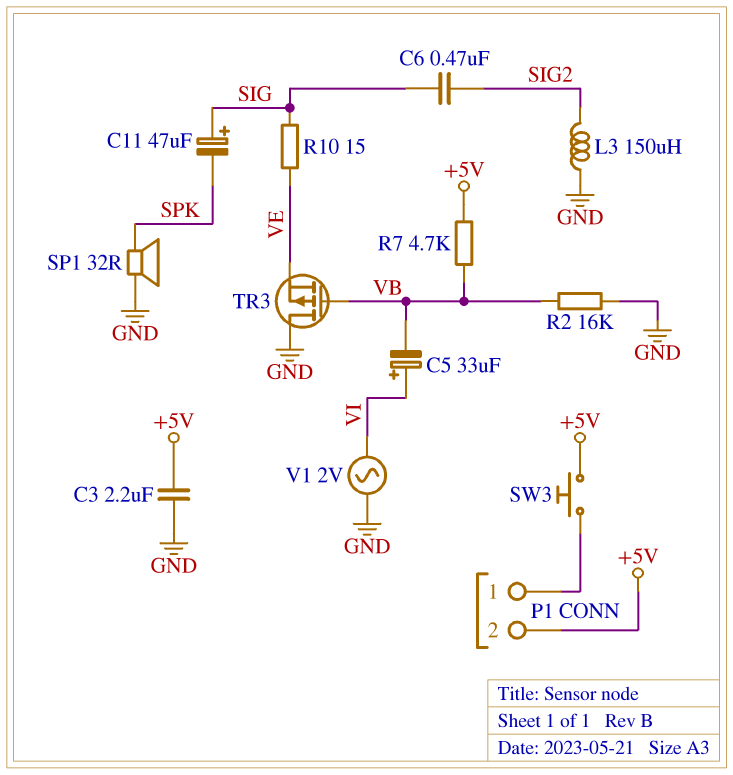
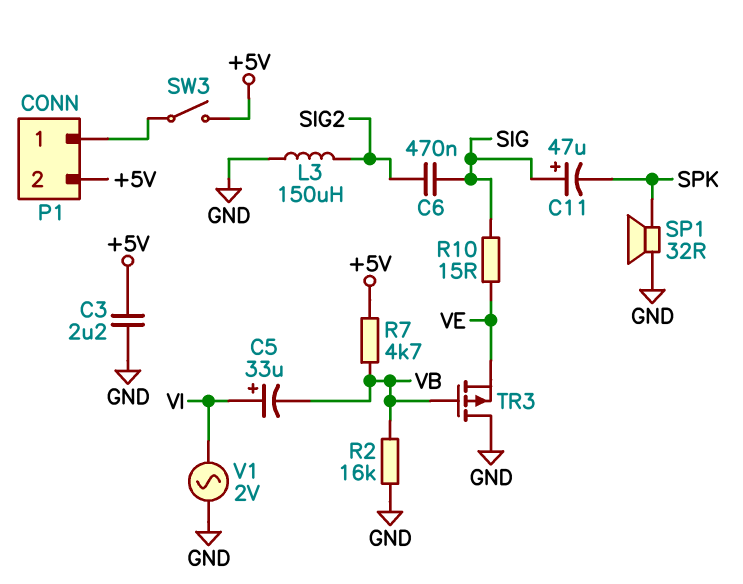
SW3: button (+5V, P1/1) -> switch (+5V, P1/1)

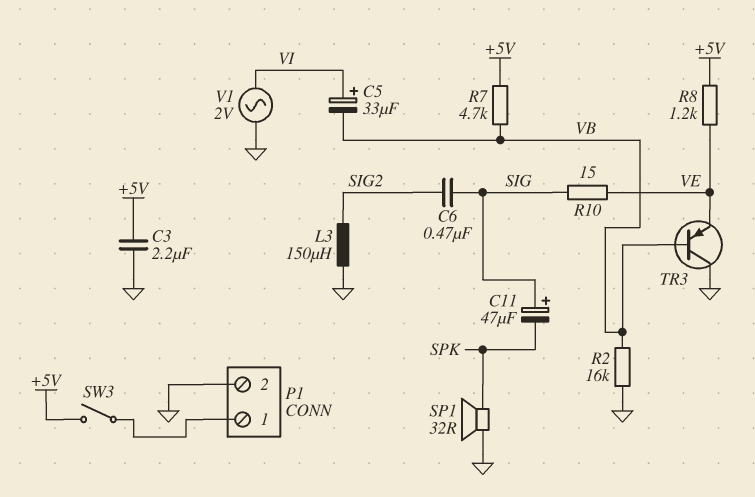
P1 pin 2: +5V -> GND
R8: none -> 1.2k (+5V, VE)
TR3: PMOS (G VB, D GND, S VE) -> PNP (B VB, C GND, E VE)

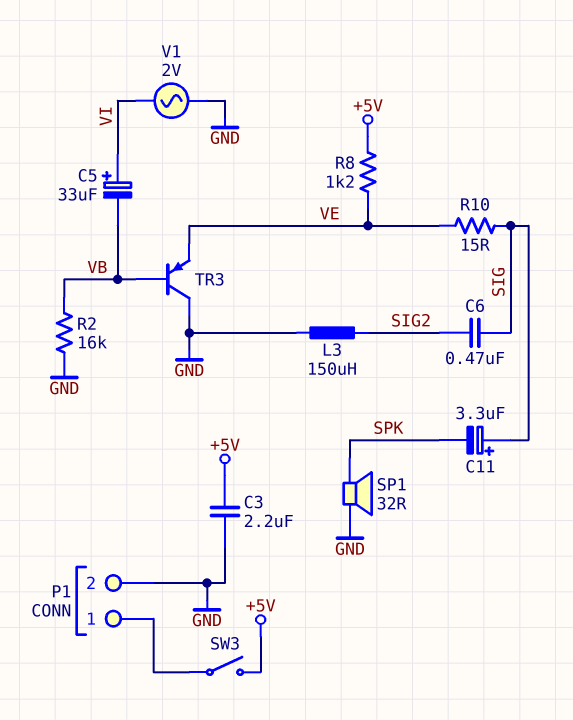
C11: 47uF (plus SIG, minus SPK) -> 3.3uF (plus SIG, minus SPK)
R7: 4.7k (+5V, VB) -> none

